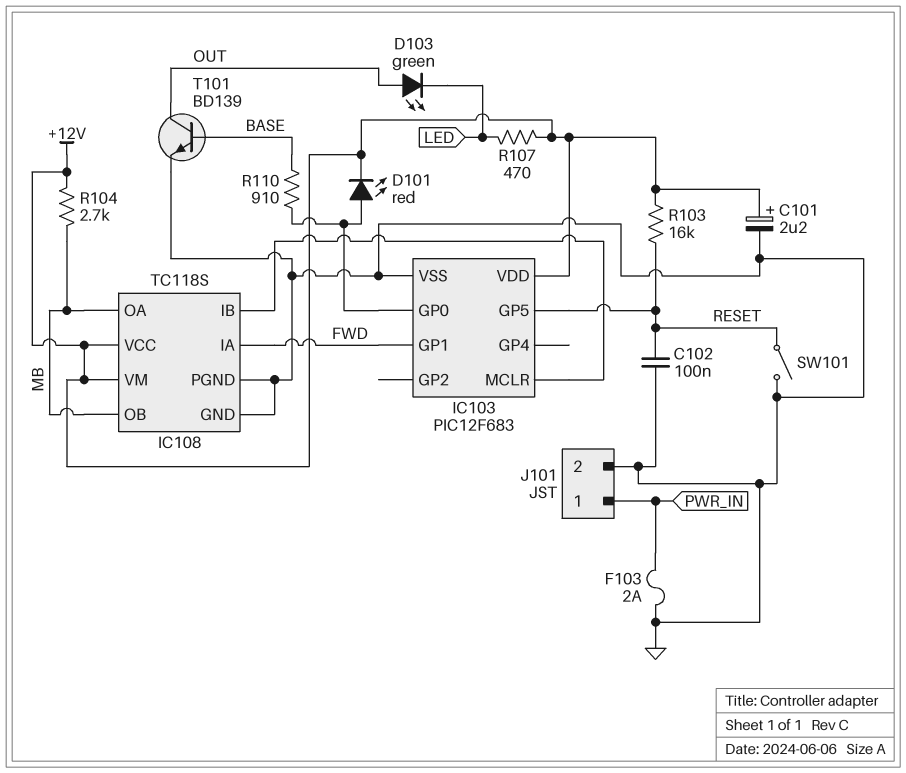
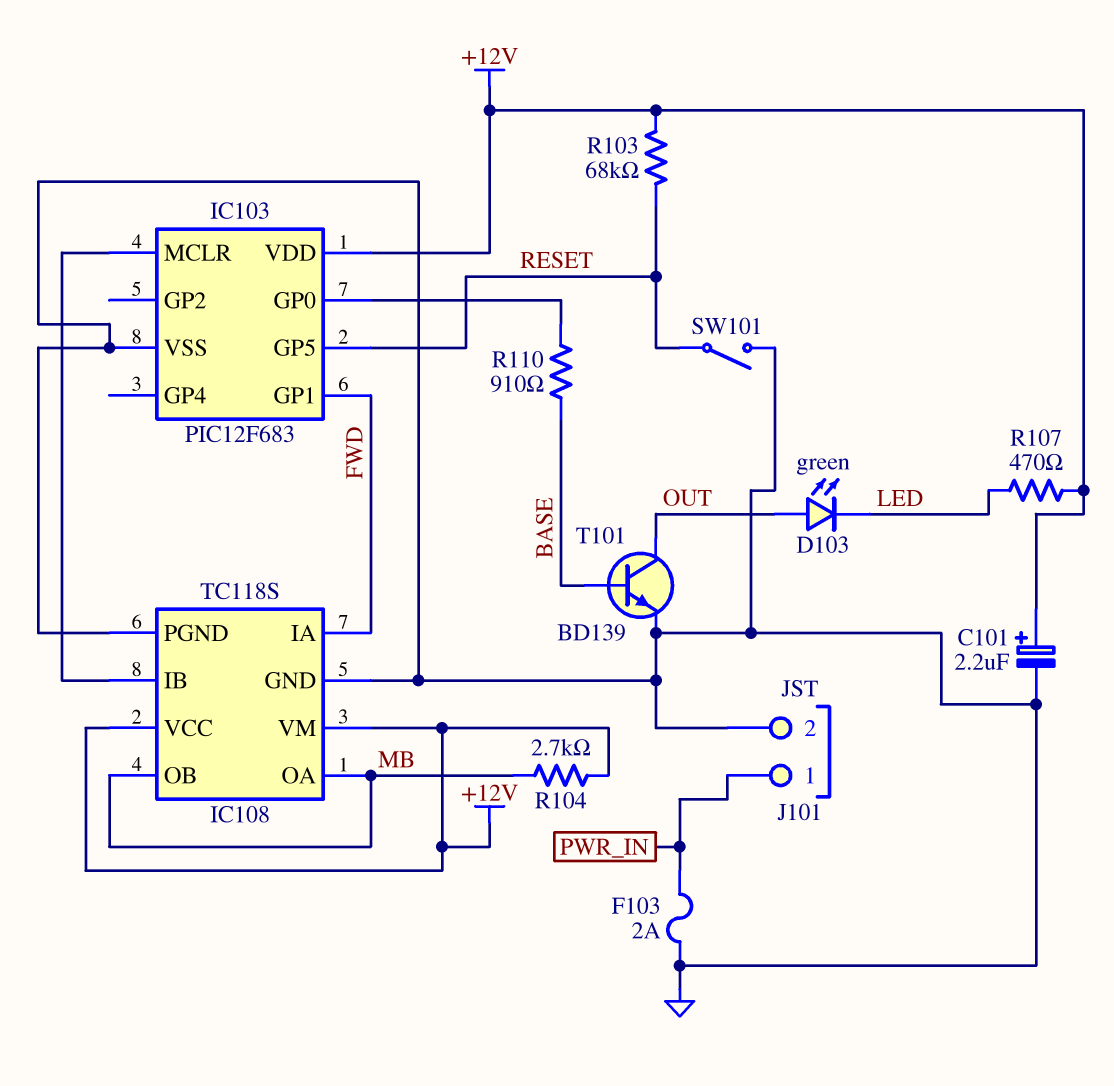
C102: 100nF (GND, RESET) -> none
D101: LED red (A IC103/GP0, K +12V) -> none
R103: 16k (+12V, RESET) -> 68k (+12V, RESET)

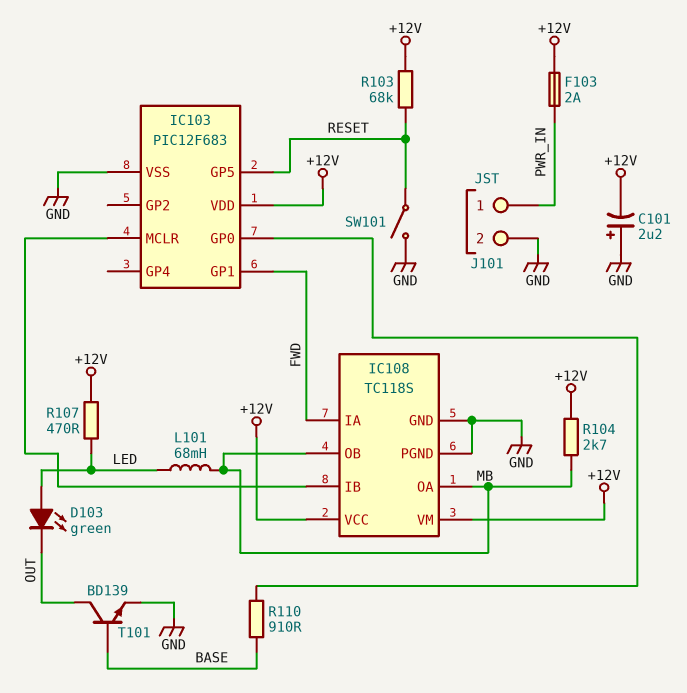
C101: 2.2uF (plus +12V, minus GND) -> 2.2uF (plus GND, minus +12V)
D103: LED green (A OUT, K LED) -> LED green (A LED, K OUT)
F103: 2A (GND, PWR_IN) -> 2A (+12V, PWR_IN)
L101: none -> 68mH (LED, MB)

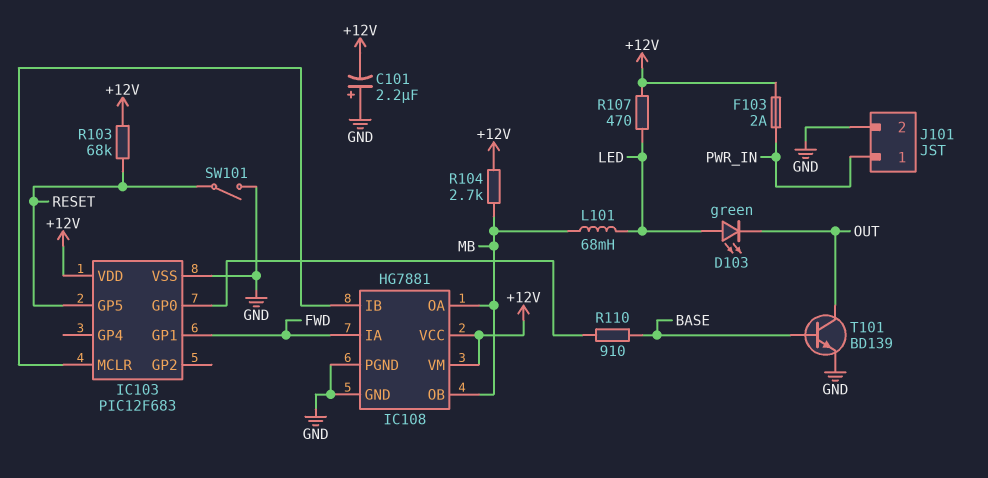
IC108: TC118S -> HG7881

